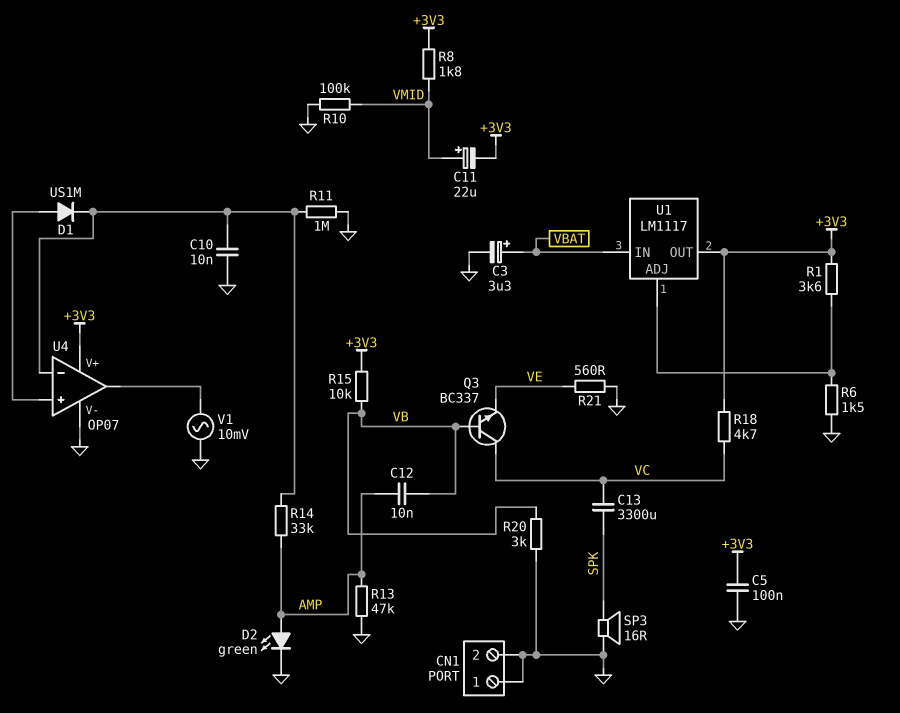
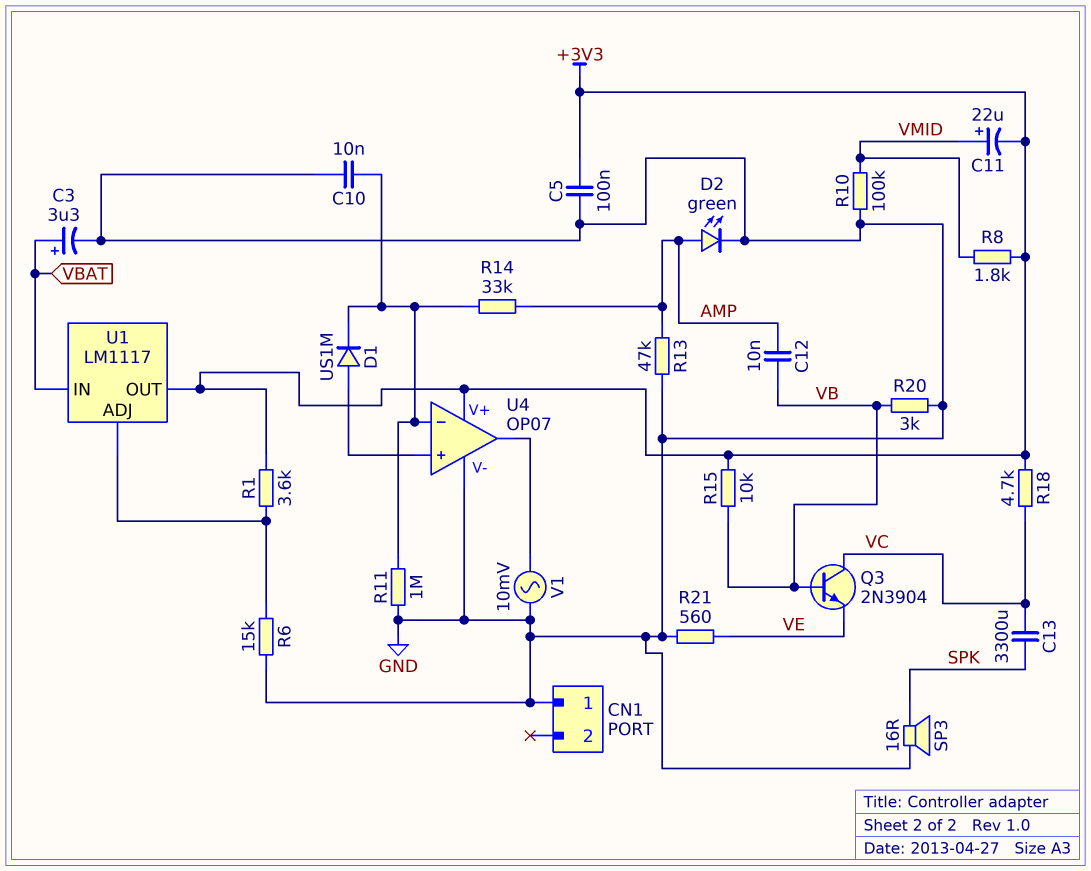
CN1 pin 2: GND -> none
Q3: NPN BC337 (B VB, C VC, E VE) -> NPN 2N3904 (B VB, C VC, E VE)
R6: 1.5k (GND, U1/ADJ) -> 15k (GND, U1/ADJ)

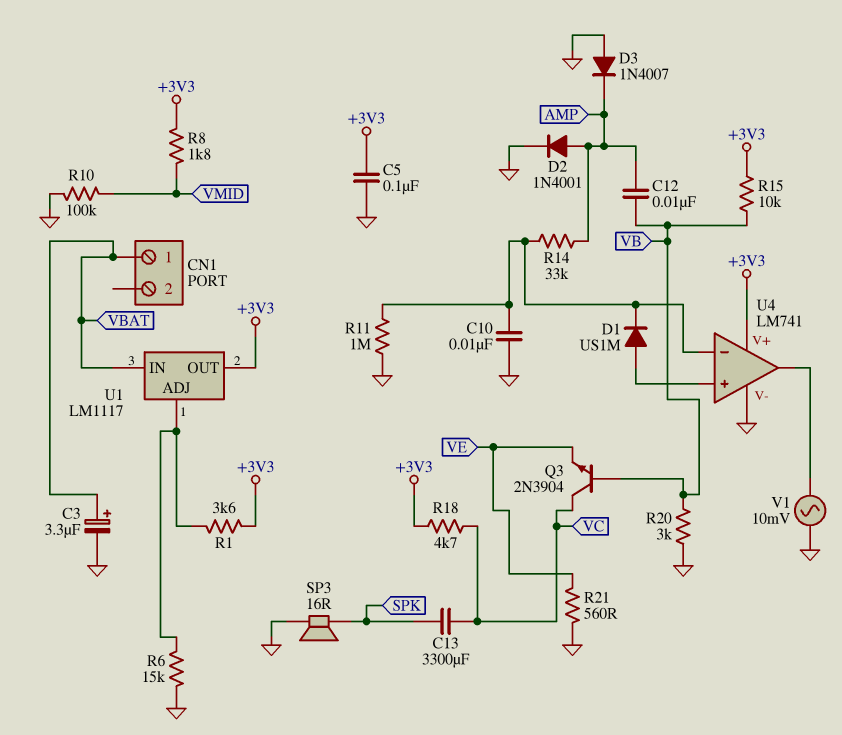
C11: 22uF (plus VMID, minus +3V3) -> none
CN1 pin 1: GND -> VBAT
D2: LED green (A AMP, K GND) -> diode 1N4001 (A AMP, K GND)
D3: none -> diode 1N4007 (A GND, K AMP)
R13: 47k (AMP, GND) -> none
U4: OP07 -> LM741

